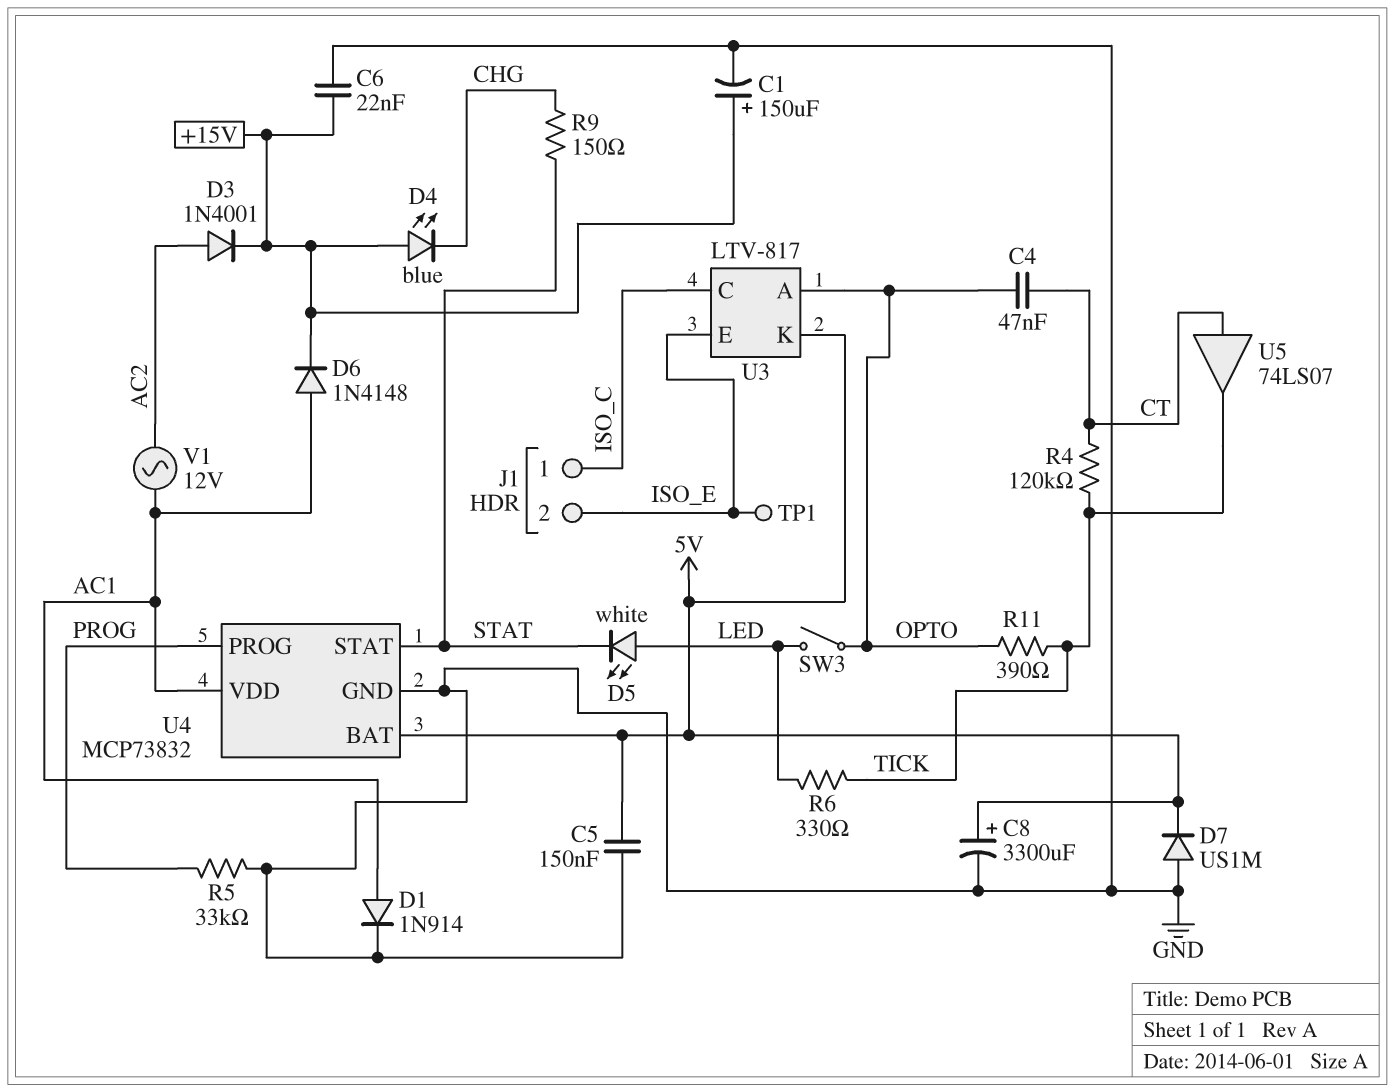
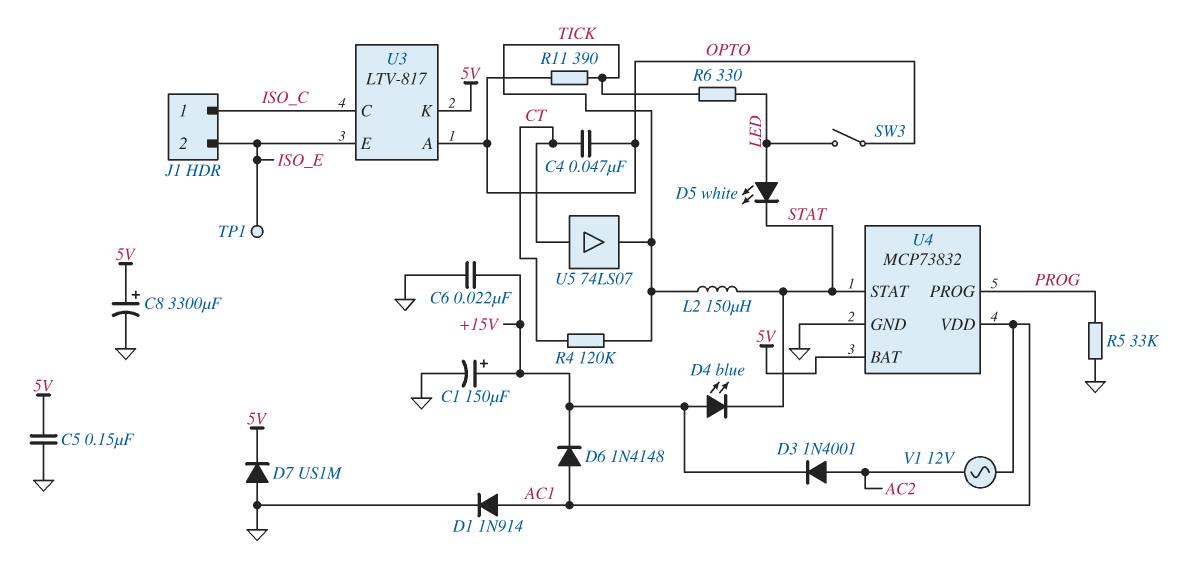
D4: LED blue (A +15V, K CHG) -> LED blue (A +15V, K STAT)
L2: none -> 150uH (STAT, TICK)
R9: 150 (CHG, STAT) -> none

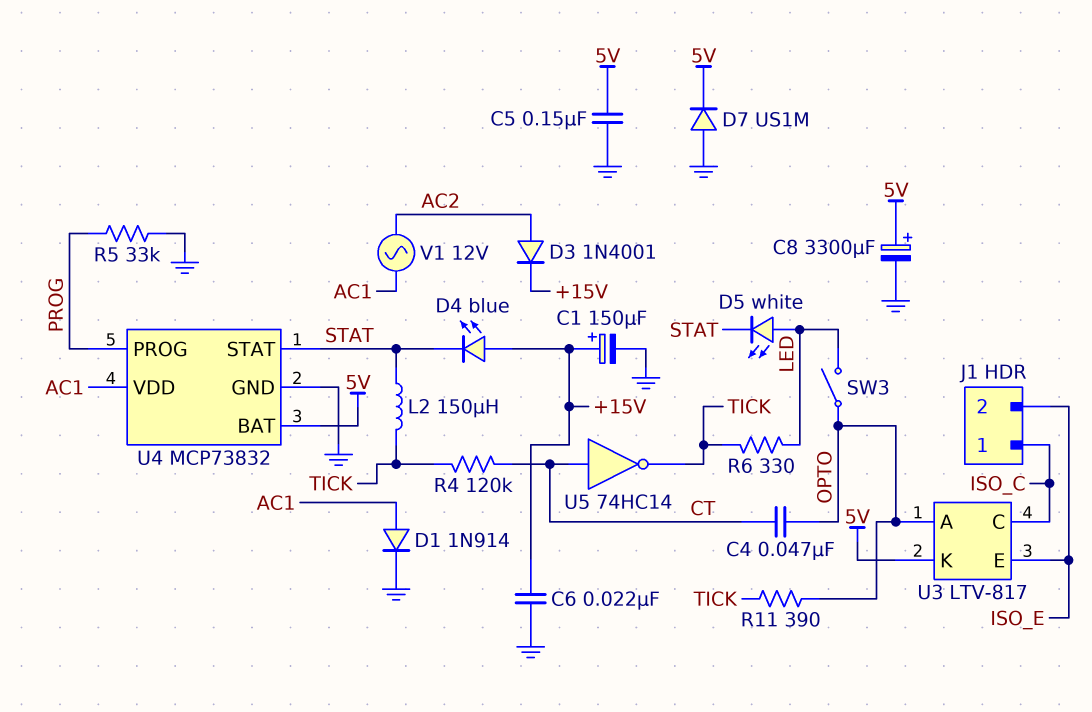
D6: diode 1N4148 (A AC1, K +15V) -> none
TP1: test point (ISO_E) -> none
U5: buffer 74LS07 (in CT, out TICK) -> NOT 74HC14 (in CT, out TICK)

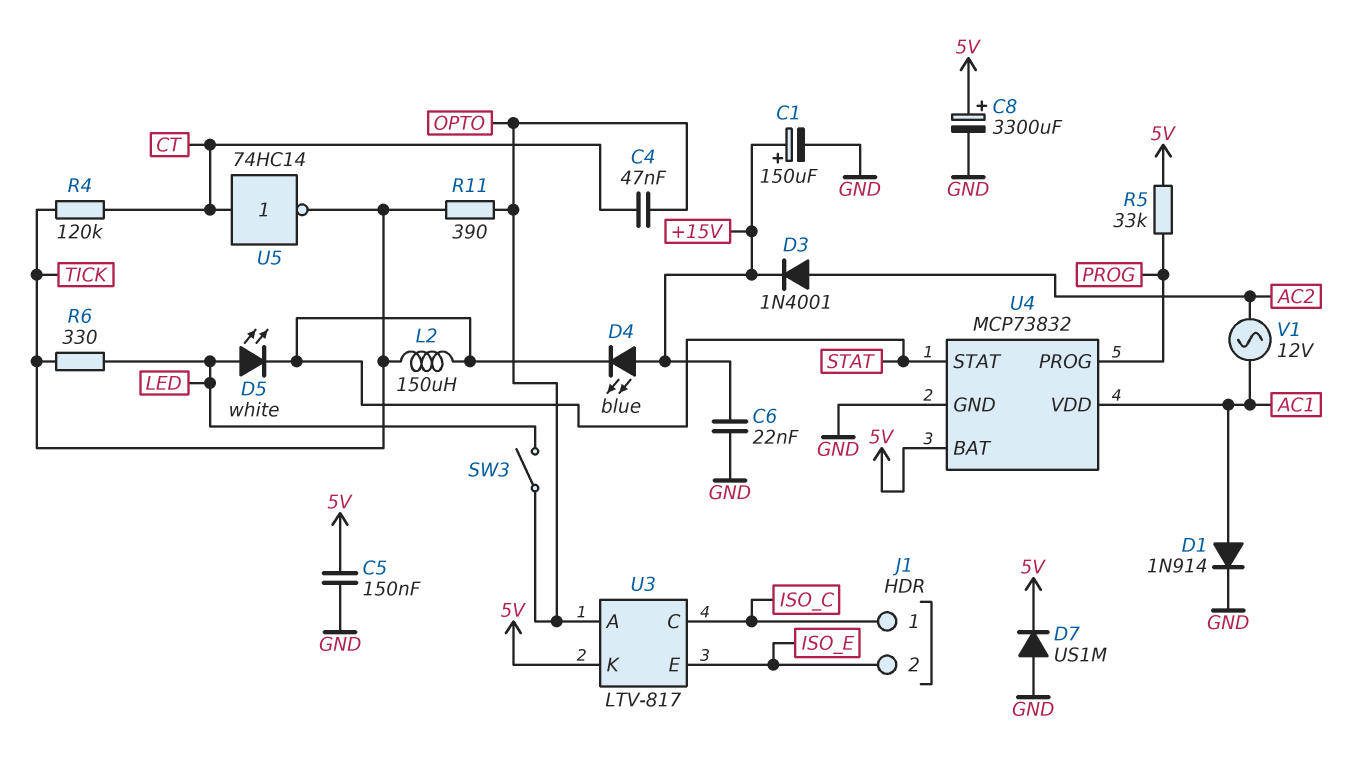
R5: 33k (GND, PROG) -> 33k (5V, PROG)

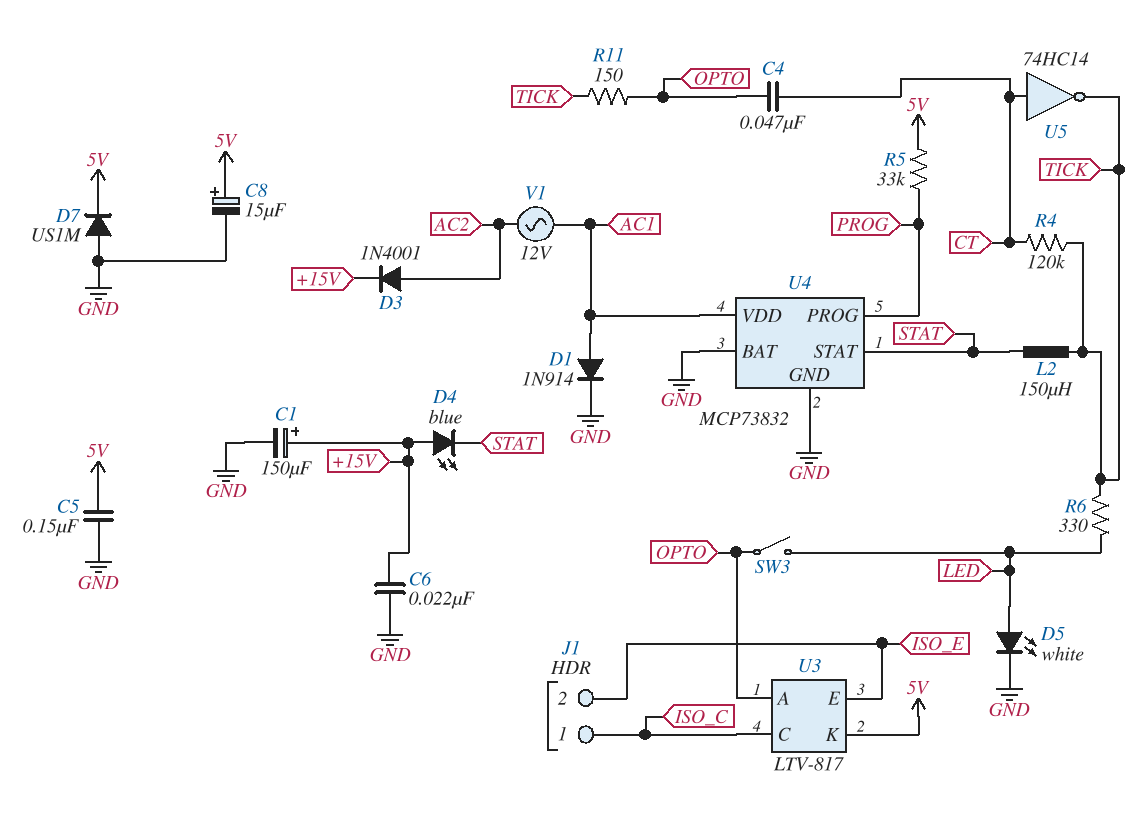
C8: 3300uF (plus 5V, minus GND) -> 15uF (plus 5V, minus GND)
D5: LED white (A LED, K STAT) -> LED white (A LED, K GND)
R11: 390 (OPTO, TICK) -> 150 (OPTO, TICK)
U4 pin BAT: 5V -> GND

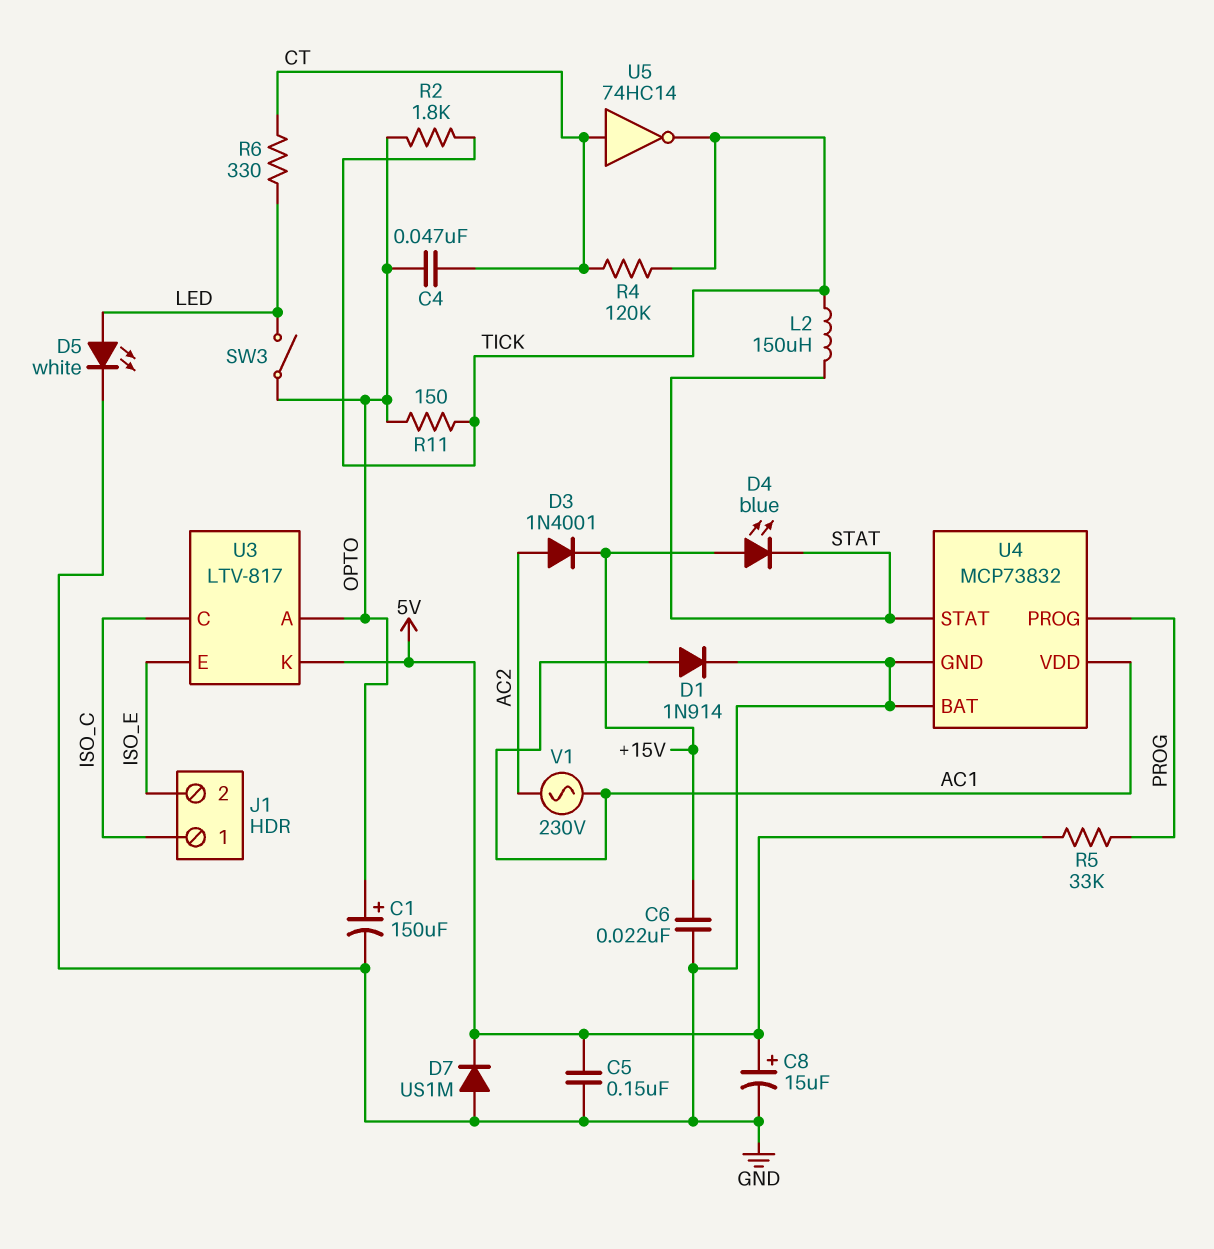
C1: 150uF (plus +15V, minus GND) -> 150uF (plus OPTO, minus GND)
R2: none -> 1.8k (OPTO, TICK)
R6: 330 (LED, TICK) -> 330 (CT, LED)
V1: AC 12V (AC1, AC2) -> AC 230V (AC1, AC2)

